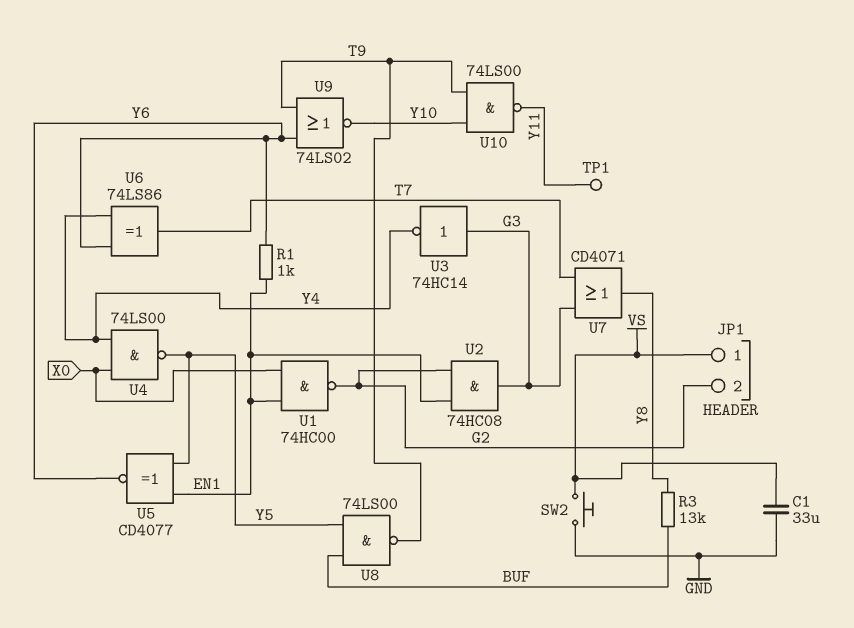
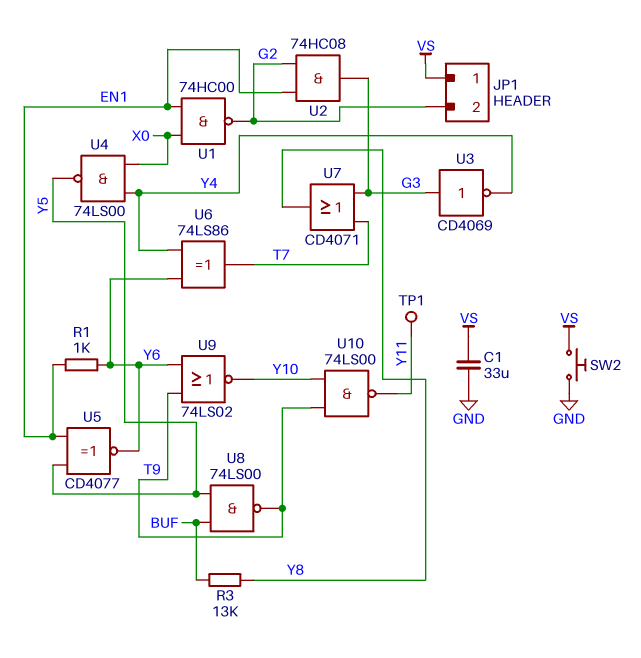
U3: NOT 74HC14 (in G3, out Y4) -> NOT CD4069 (in G3, out Y4)

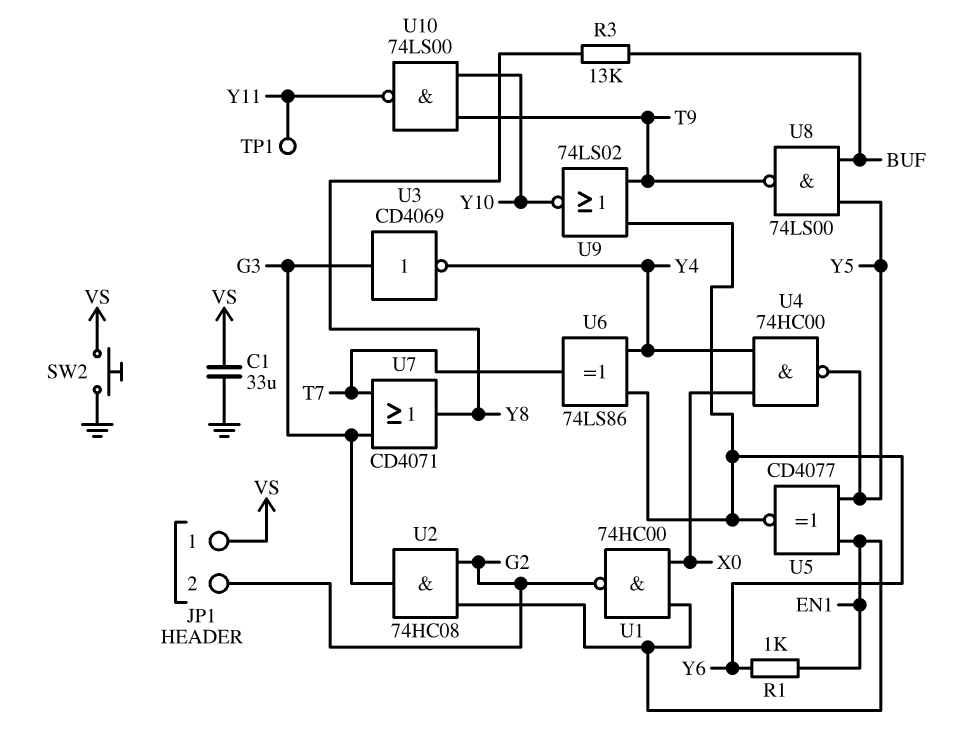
U4: NAND 74LS00 (in X0, in Y4, out Y5) -> NAND 74HC00 (in X0, in Y4, out Y5)

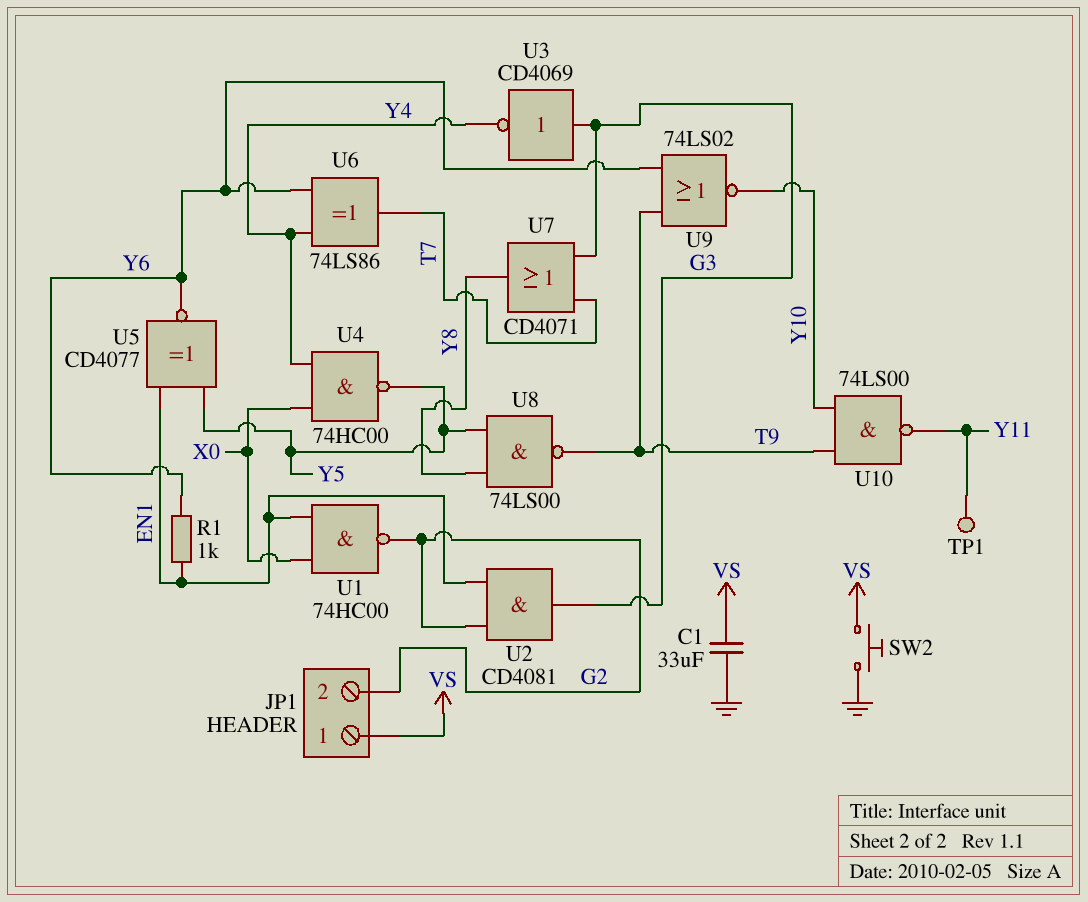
R3: 13k (BUF, Y8) -> none
U2: AND 74HC08 (in EN1, in G2, out G3) -> AND CD4081 (in EN1, in G2, out G3)
U8: NAND 74LS00 (in BUF, in Y5, out T9) -> NAND 74LS00 (in Y5, in Y8, out T9)

